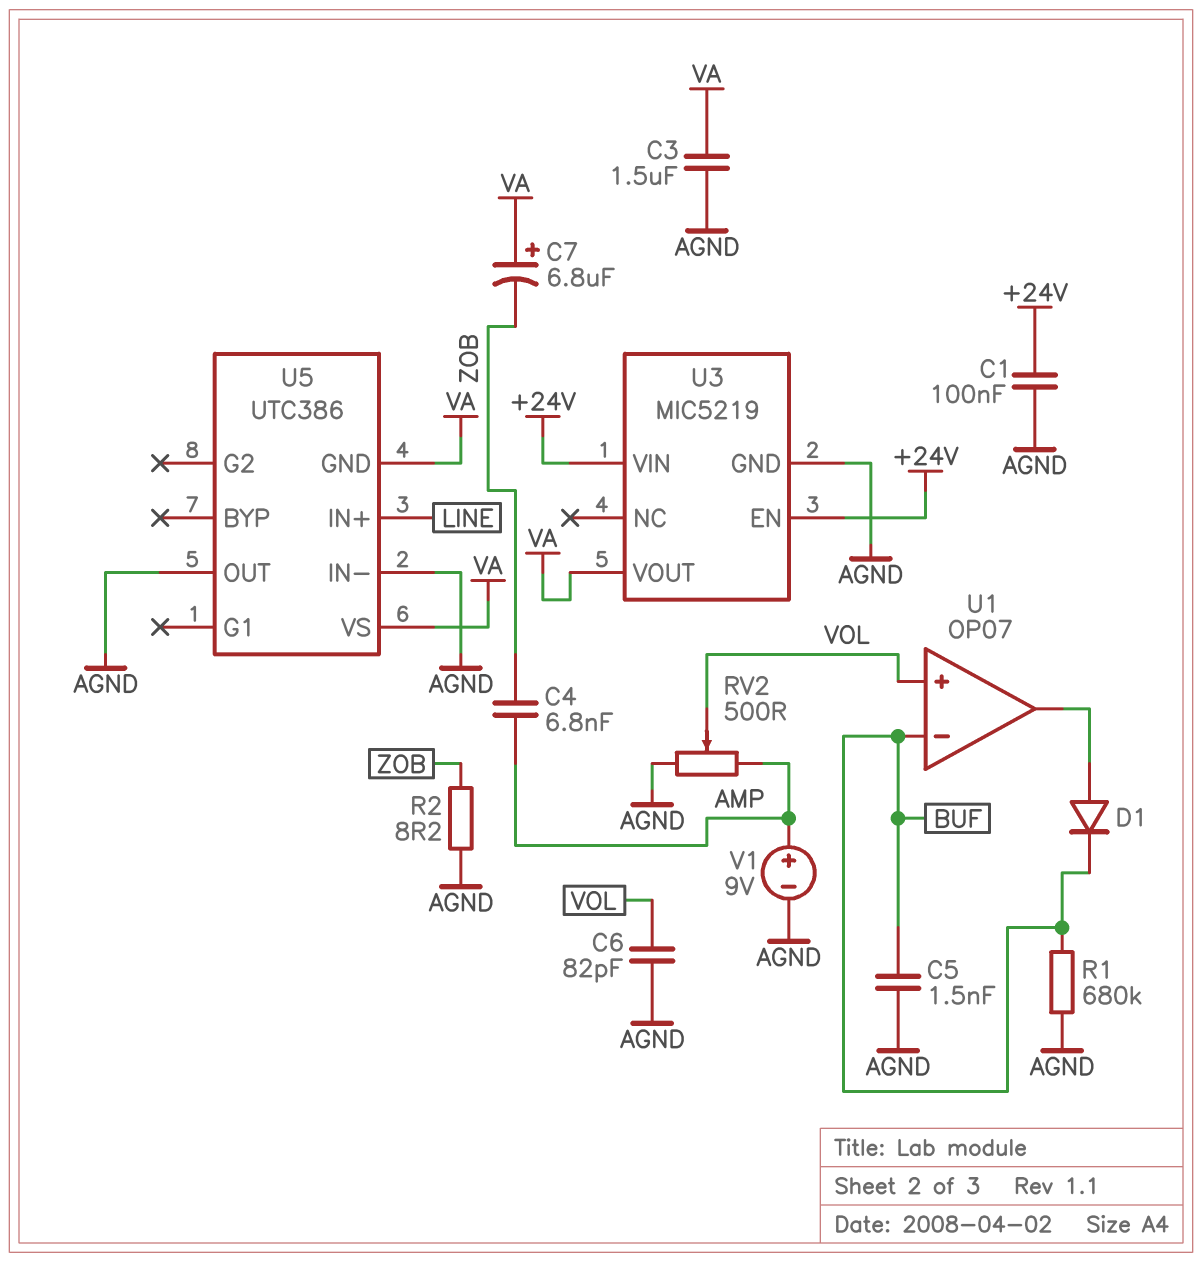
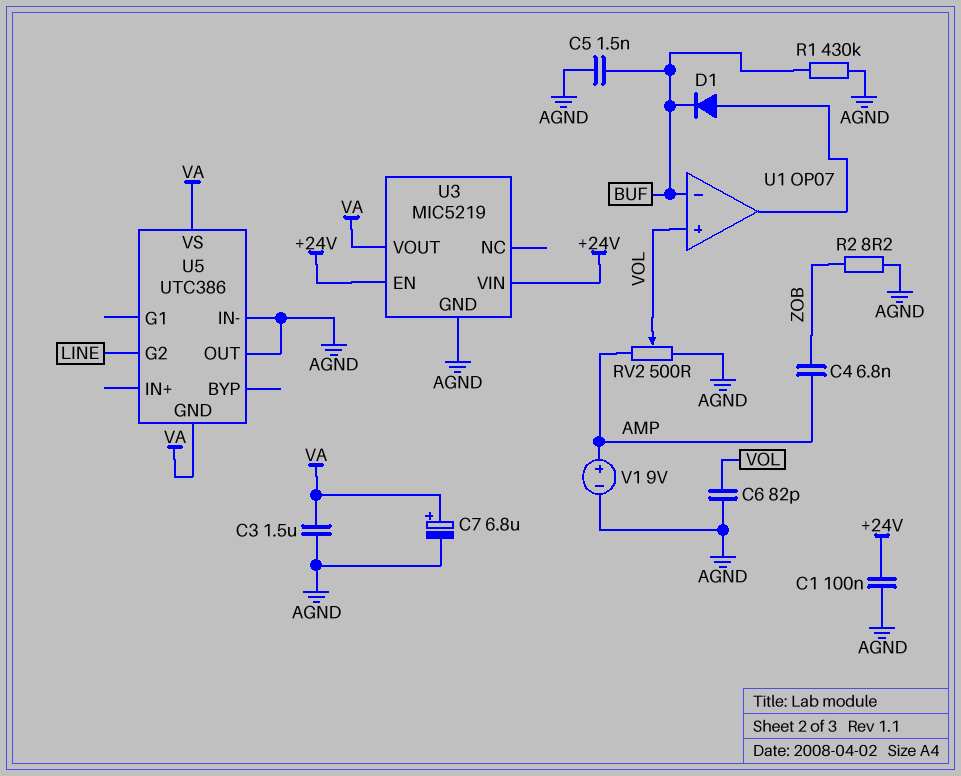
C7: 6.8uF (plus VA, minus ZOB) -> 6.8uF (plus VA, minus AGND)
R1: 680k (AGND, BUF) -> 430k (AGND, BUF)
U5 pin G2: none -> LINE
U5 pin IN+: LINE -> none

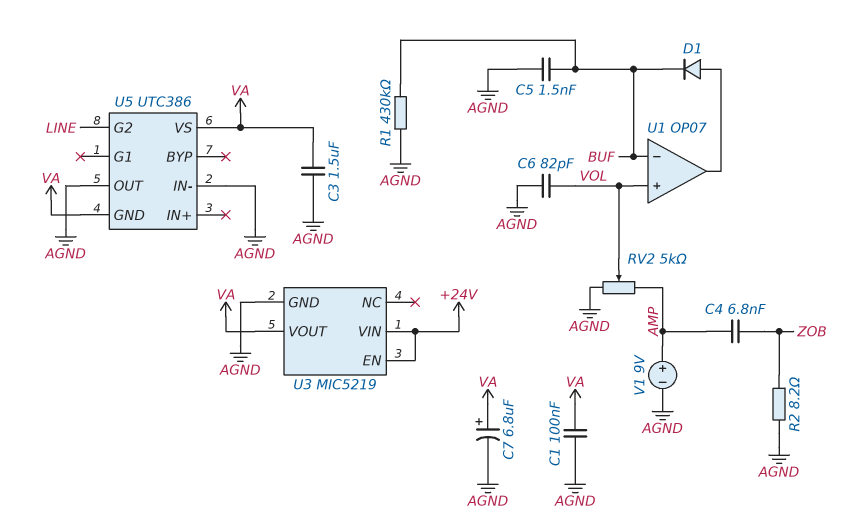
C1: 100nF (+24V, AGND) -> 100nF (AGND, VA)
RV2: 500 (AGND, AMP, wiper VOL) -> 5k (AGND, AMP, wiper VOL)

